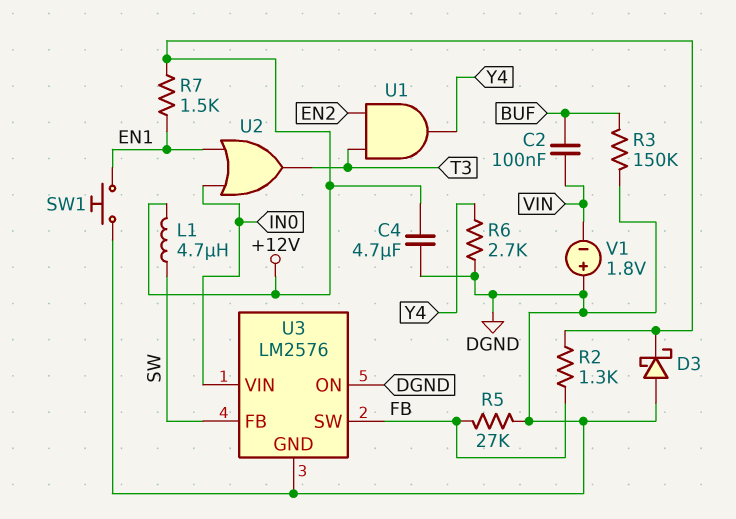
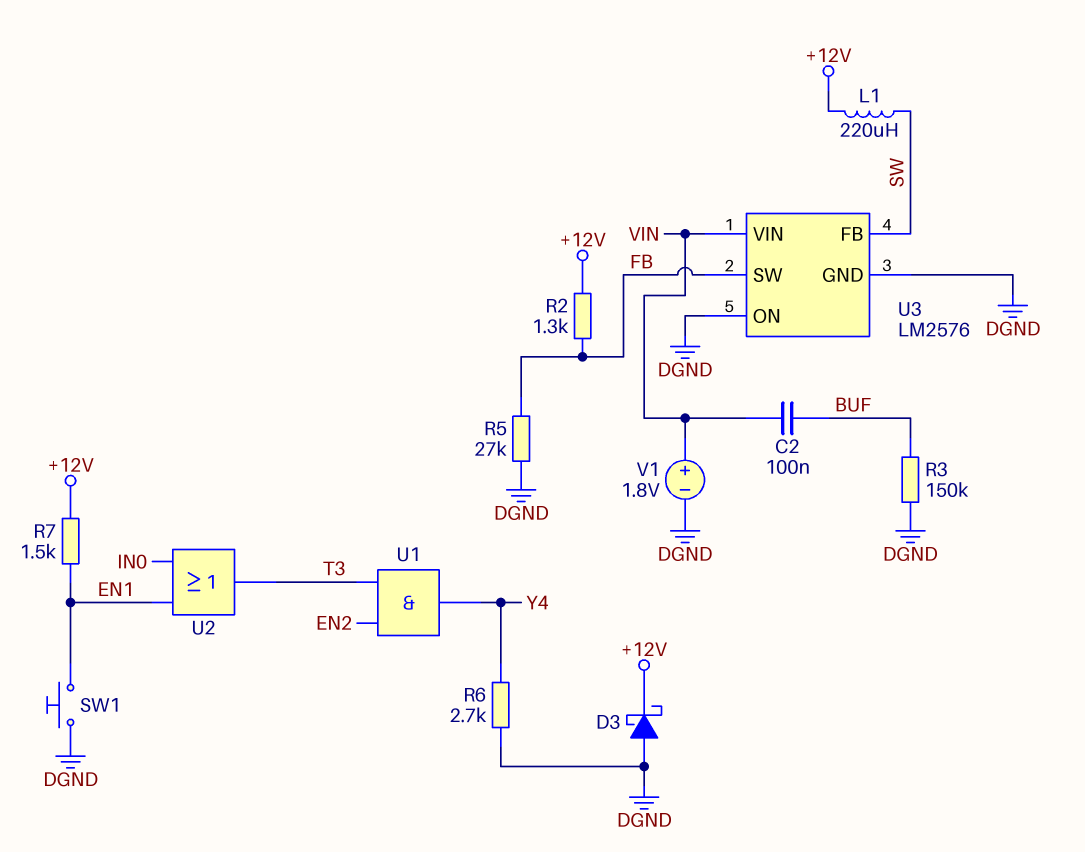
C4: 4.7uF (+12V, DGND) -> none
L1: 4.7uH (+12V, SW) -> 220uH (+12V, SW)
U3 pin VIN: IN0 -> VIN
V1: 1.8V (plus DGND, minus VIN) -> 1.8V (plus VIN, minus DGND)

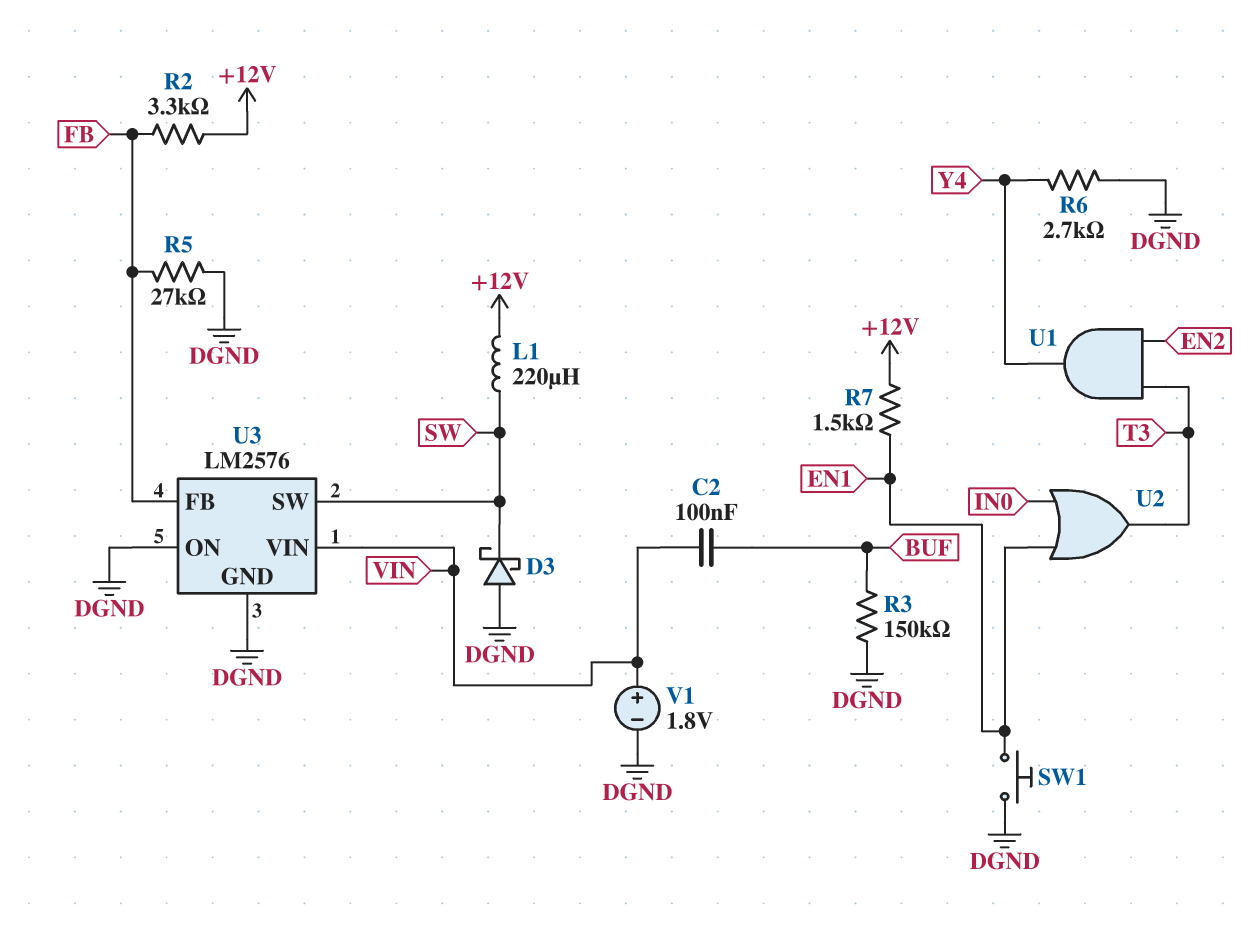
D3: schottky (A DGND, K +12V) -> schottky (A DGND, K SW)
R2: 1.3k (+12V, FB) -> 3.3k (+12V, FB)
U3 pin FB: SW -> FB
U3 pin SW: FB -> SW

